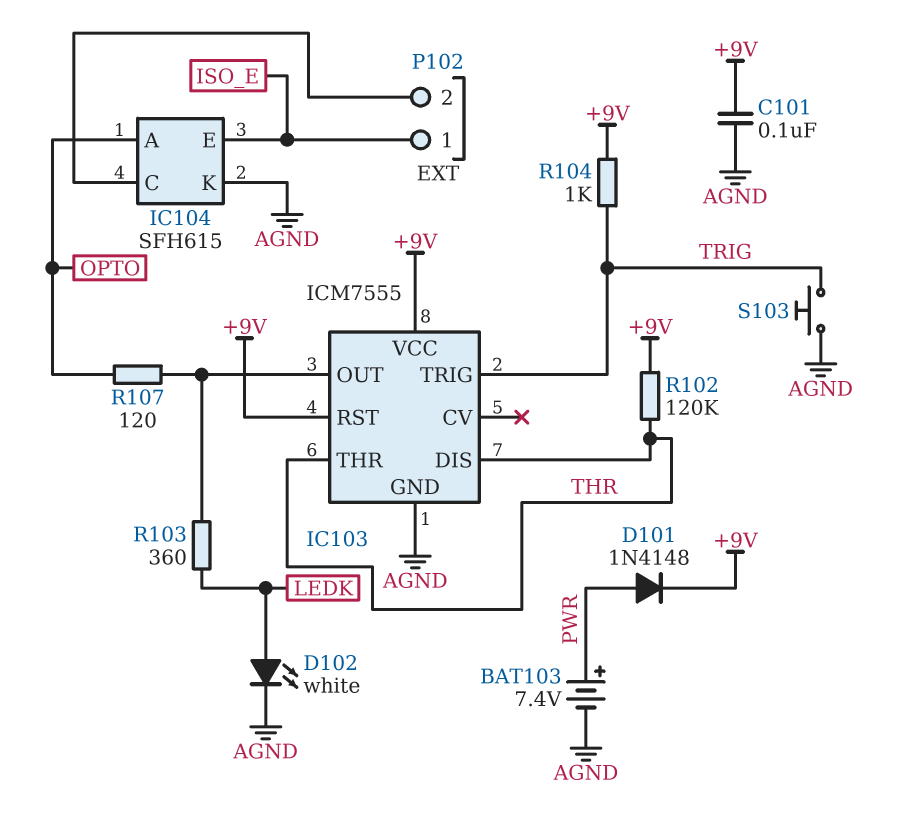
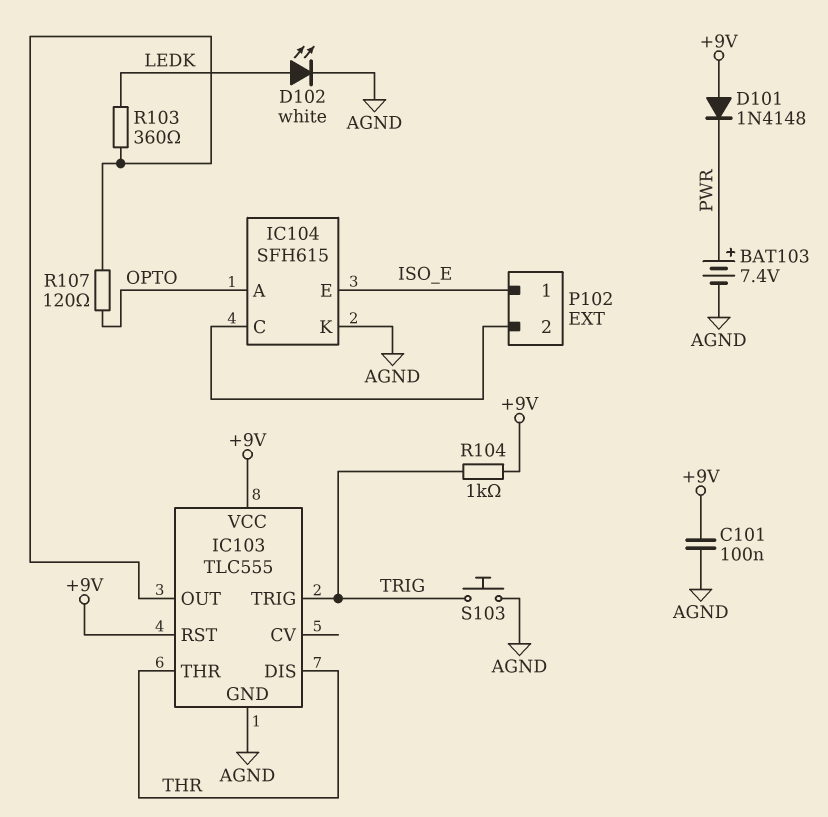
D101: diode 1N4148 (A PWR, K +9V) -> diode 1N4148 (A +9V, K PWR)
IC103: ICM7555 -> TLC555
R102: 120k (+9V, THR) -> none

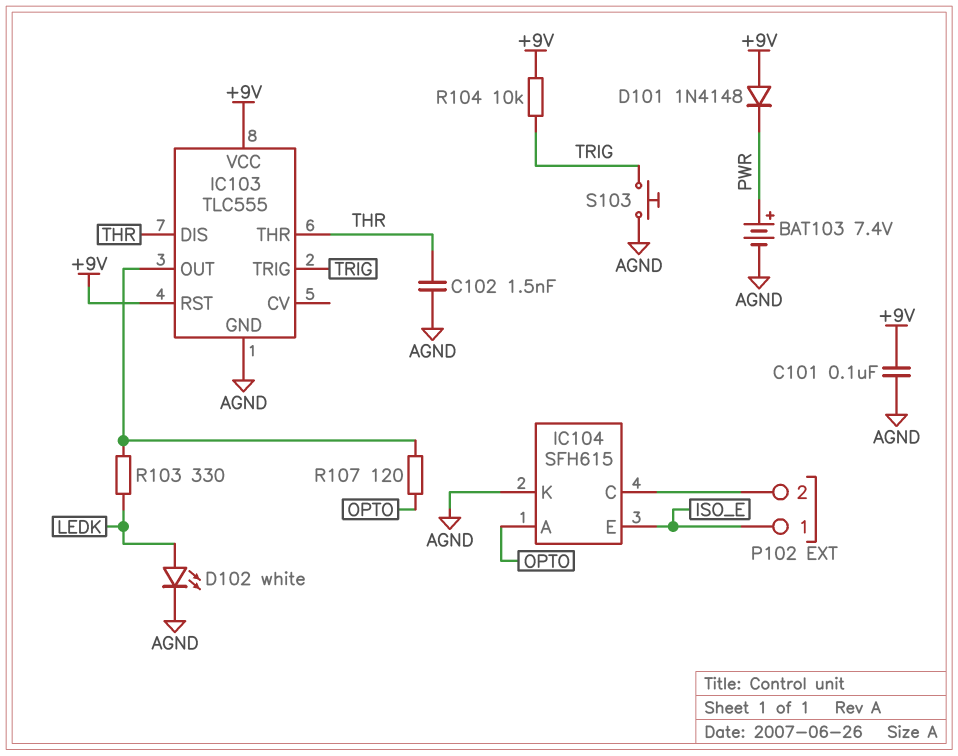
C102: none -> 1.5nF (AGND, THR)
R103: 360 (IC103/OUT, LEDK) -> 330 (IC103/OUT, LEDK)
R104: 1k (+9V, TRIG) -> 10k (+9V, TRIG)

